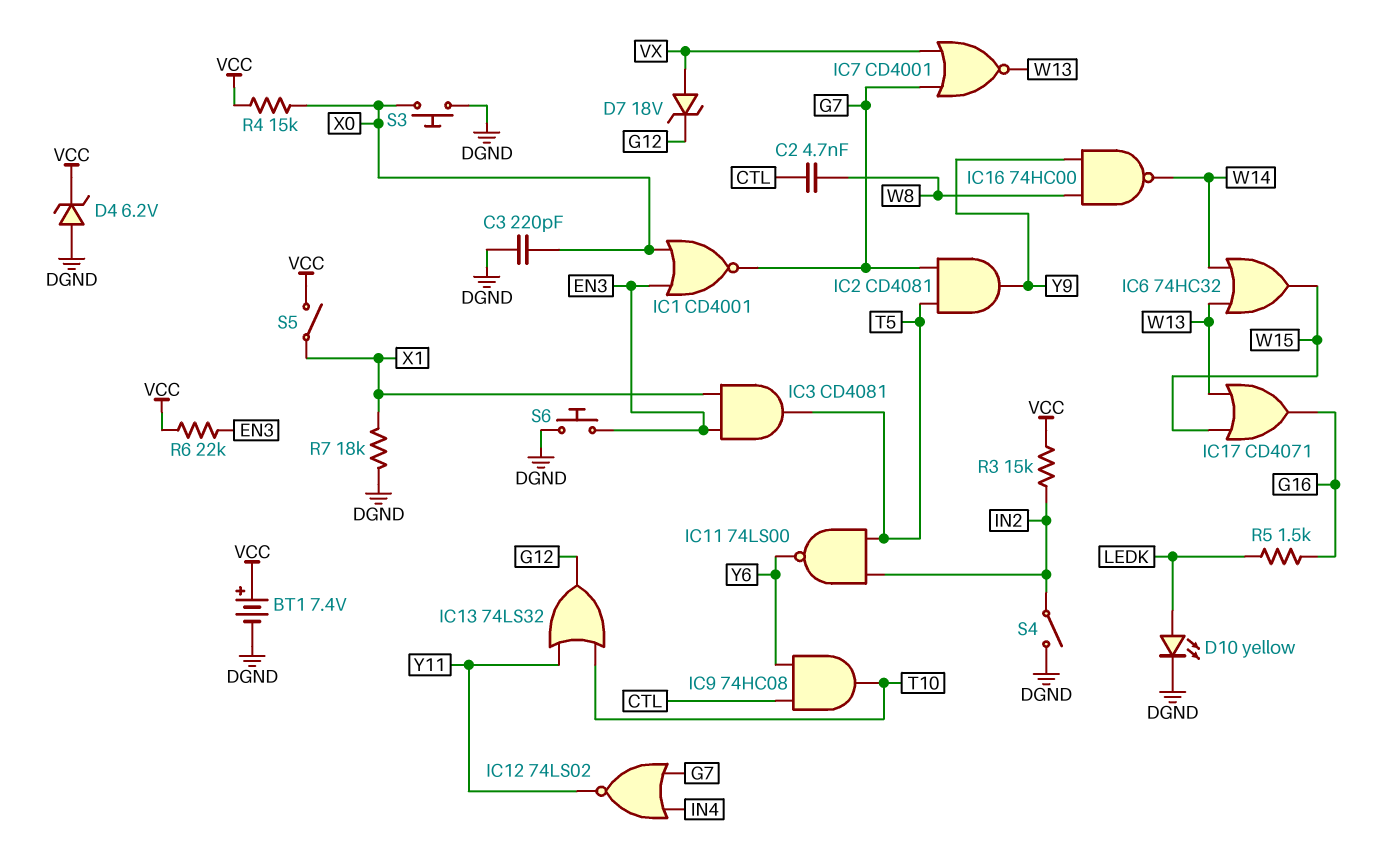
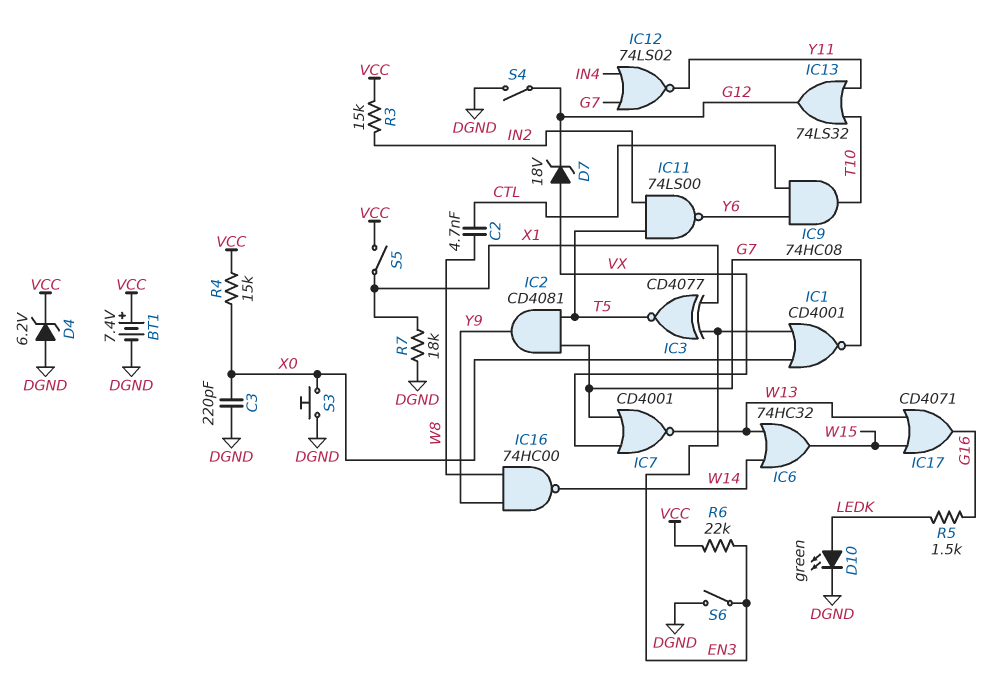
D10: LED yellow (A LEDK, K DGND) -> LED green (A LEDK, K DGND)
IC3: AND CD4081 (in EN3, in X1, out T5) -> XNOR CD4077 (in EN3, in X1, out T5)
S4: switch (DGND, IN2) -> switch (DGND, G12)
S6: button (DGND, EN3) -> switch (DGND, EN3)

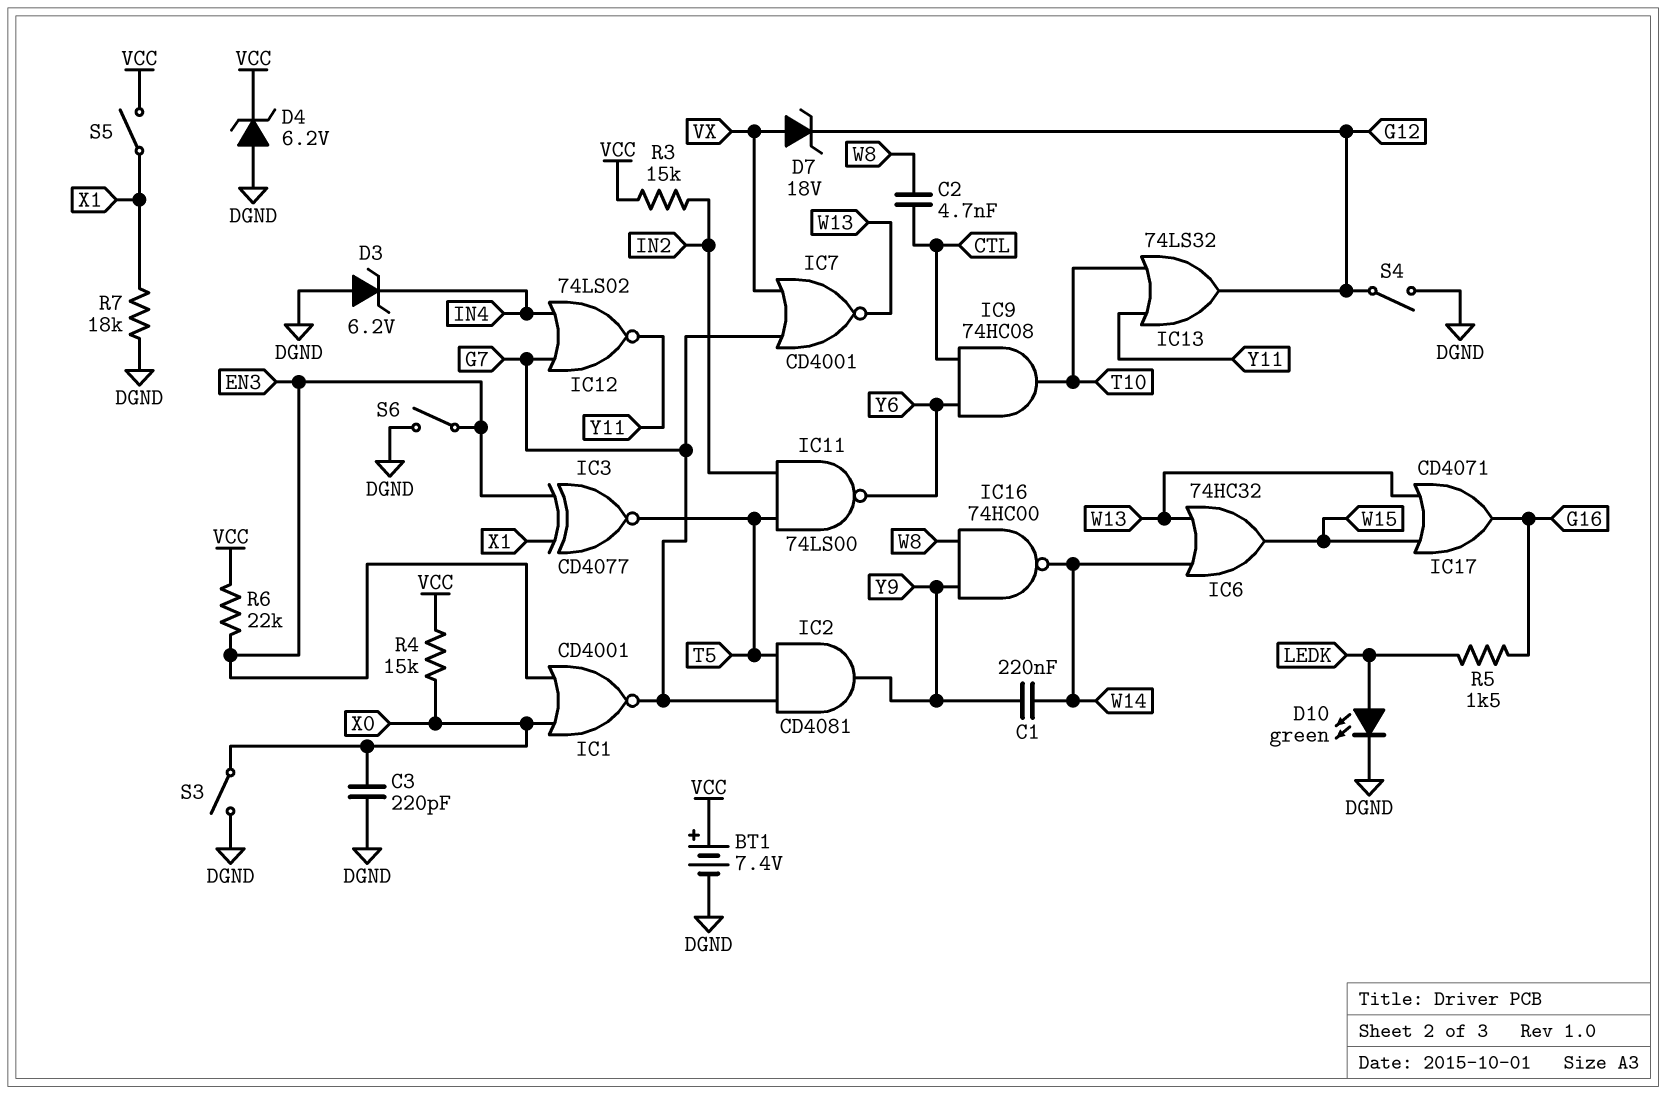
C1: none -> 220nF (W14, Y9)
D3: none -> zener 6.2V (A DGND, K IN4)
S3: button (DGND, X0) -> switch (DGND, X0)

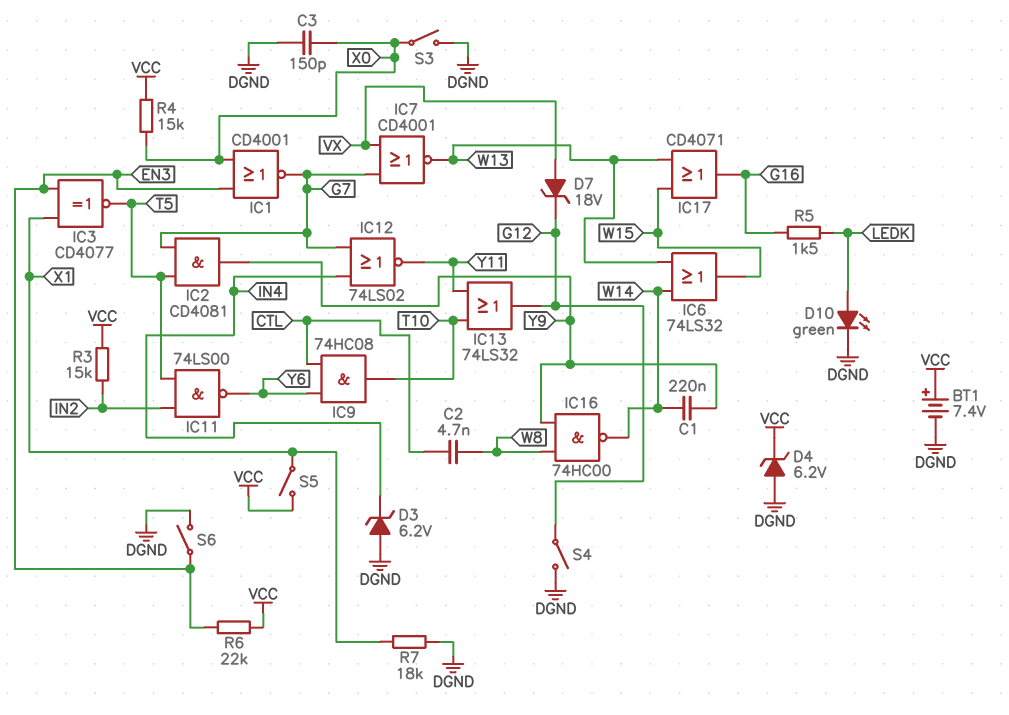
C3: 220pF (DGND, X0) -> 150pF (DGND, X0)
IC6: OR 74HC32 (in W13, in W14, out W15) -> OR 74LS32 (in W13, in W14, out W15)

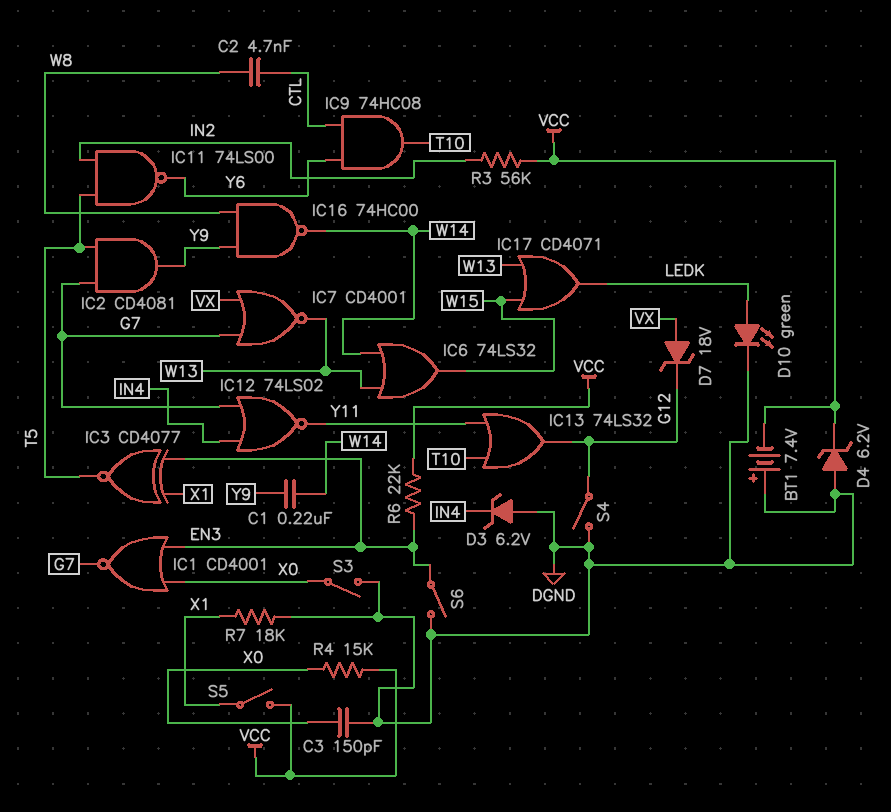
BT1: 7.4V (plus VCC, minus DGND) -> 7.4V (plus DGND, minus VCC)
IC17: OR CD4071 (in W13, in W15, out G16) -> OR CD4071 (in W13, in W15, out LEDK)
R3: 15k (IN2, VCC) -> 56k (IN2, VCC)
R5: 1.5k (G16, LEDK) -> none

